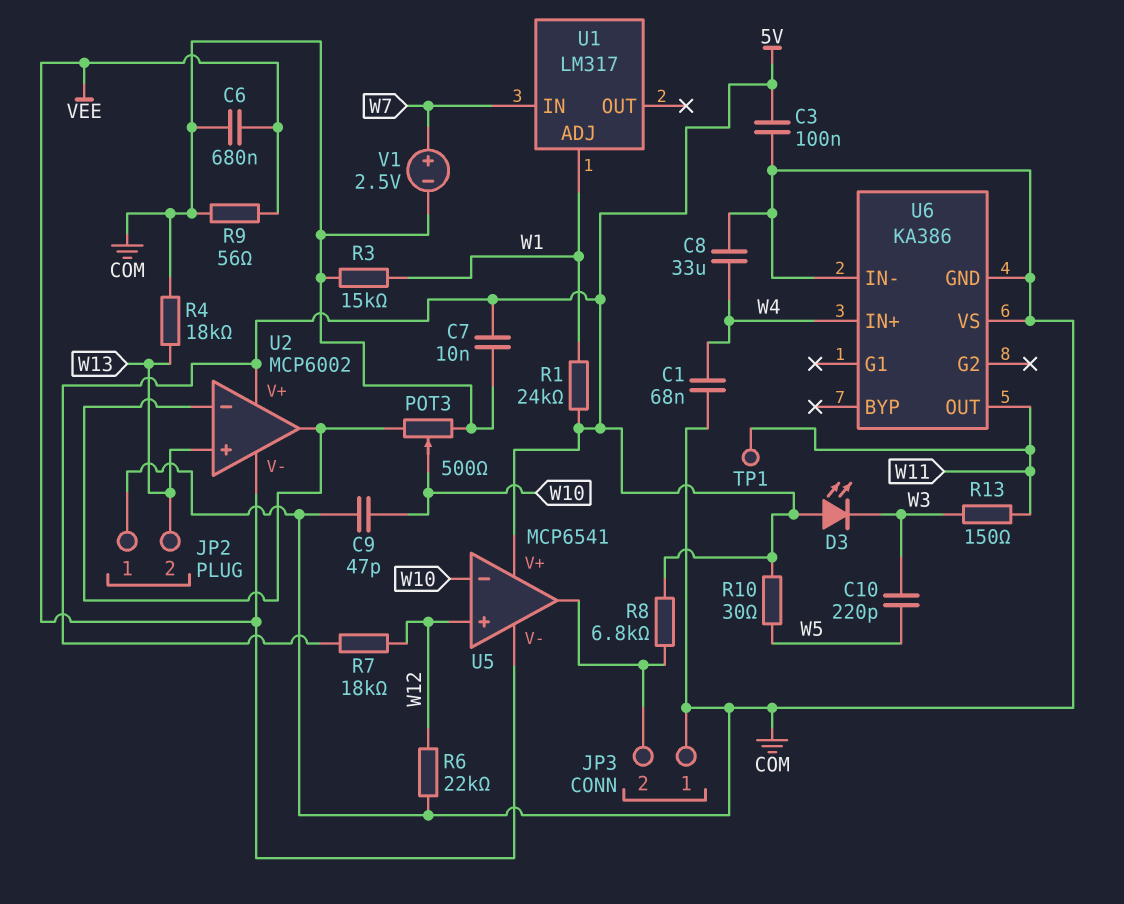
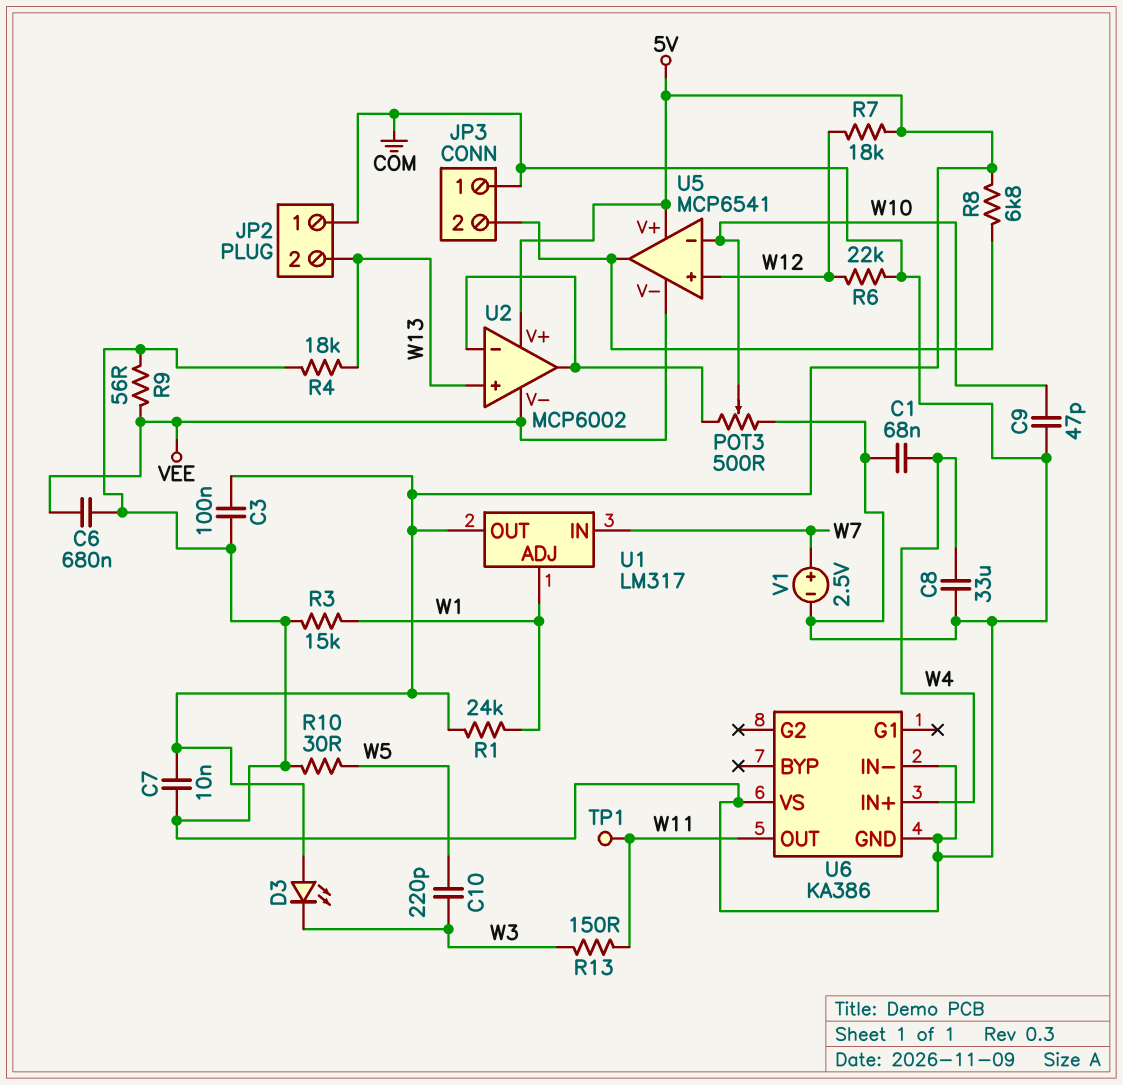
R10: 30 (5V, W5) -> 30 (COM, W5)
U1 pin OUT: none -> 5V

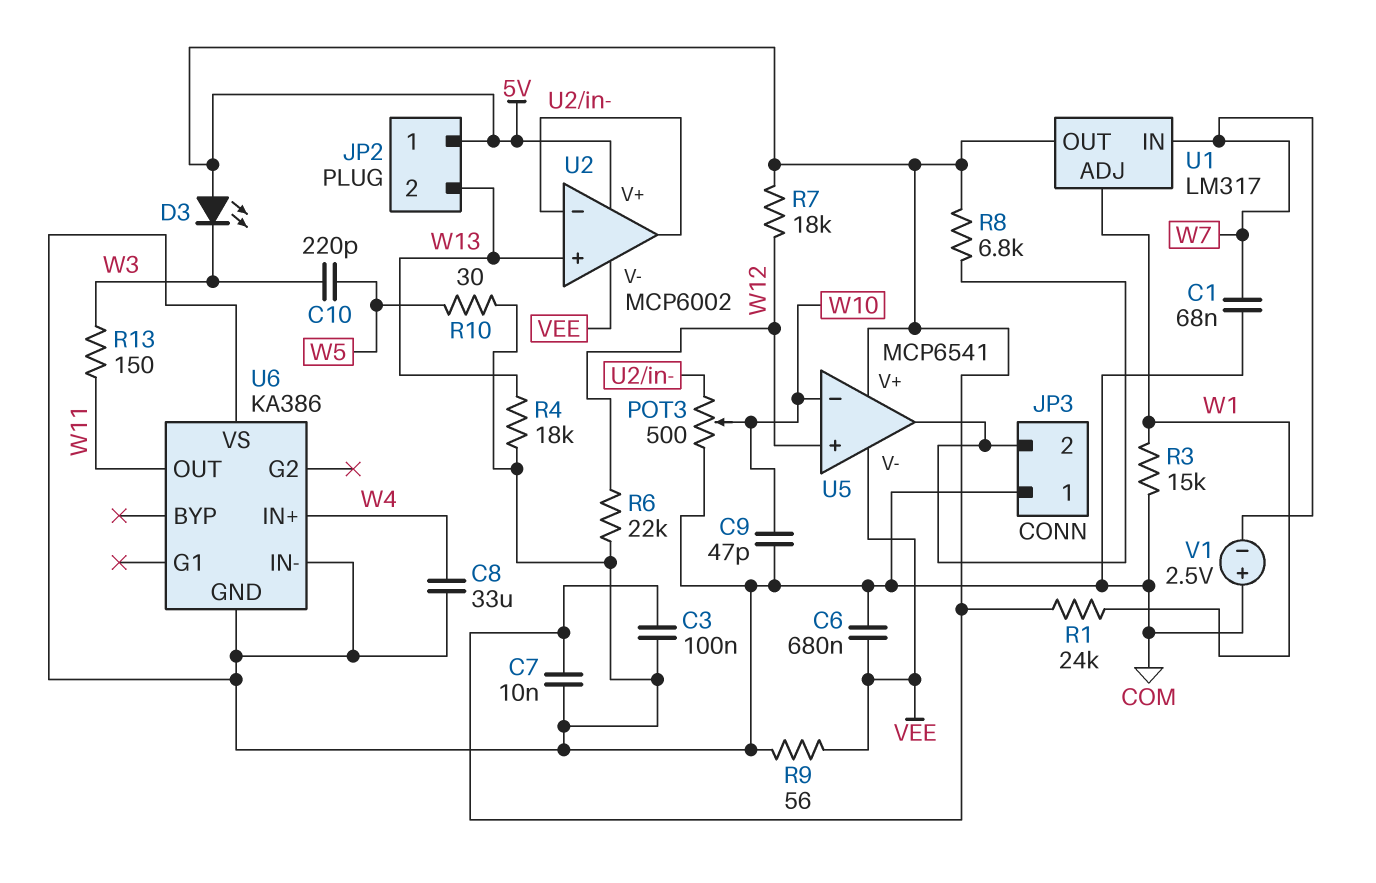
C1: 68nF (COM, W4) -> 68nF (COM, W7)
JP2 pin 1: COM -> 5V
TP1: test point (W11) -> none
V1: 2.5V (plus W7, minus COM) -> 2.5V (plus COM, minus W7)

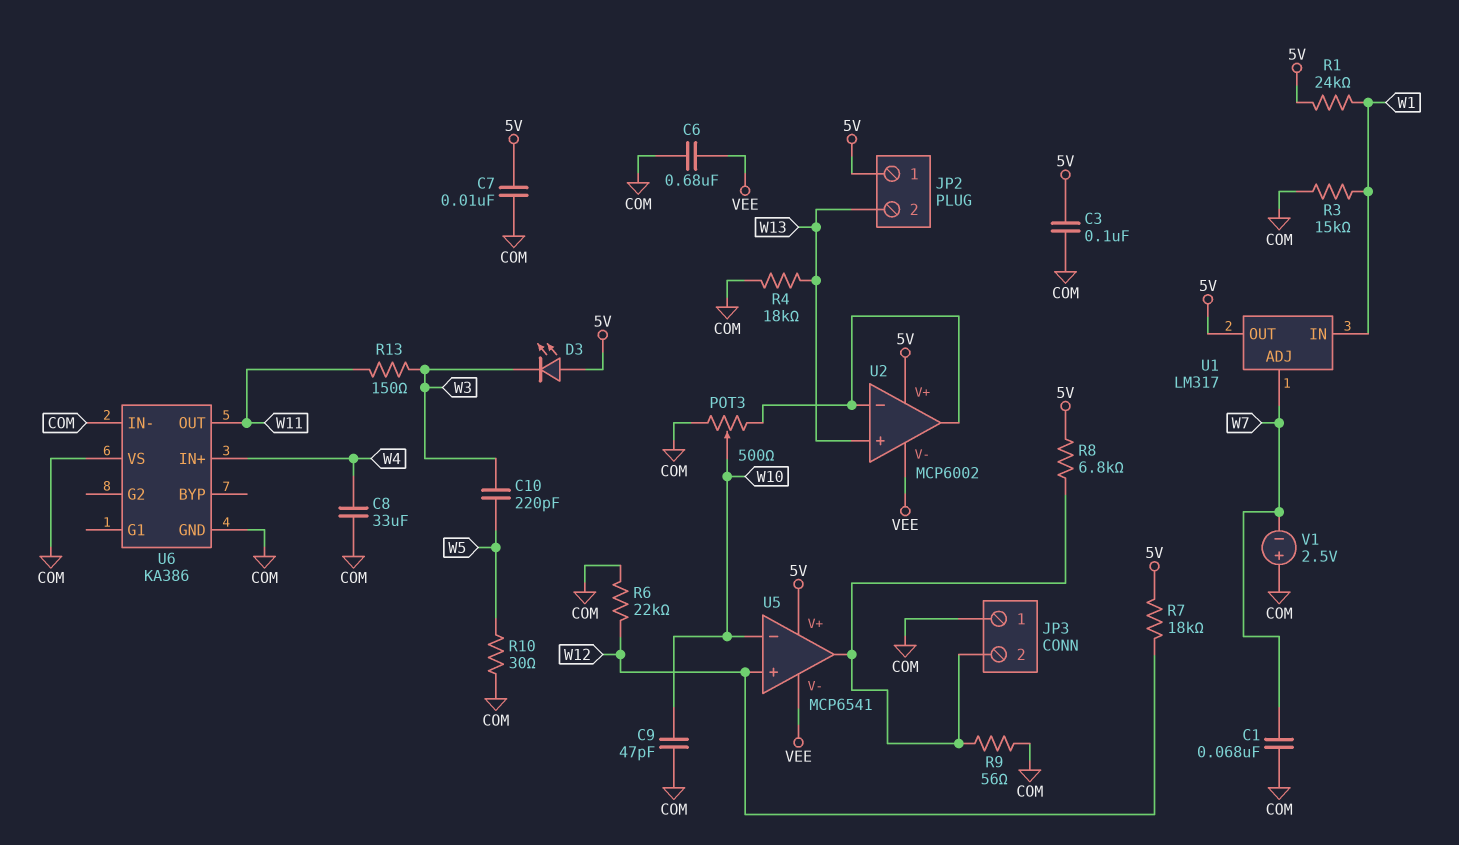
R9: 56 (COM, VEE) -> 56 (COM, JP3/2)
U1 pin ADJ: W1 -> W7
U1 pin IN: W7 -> W1

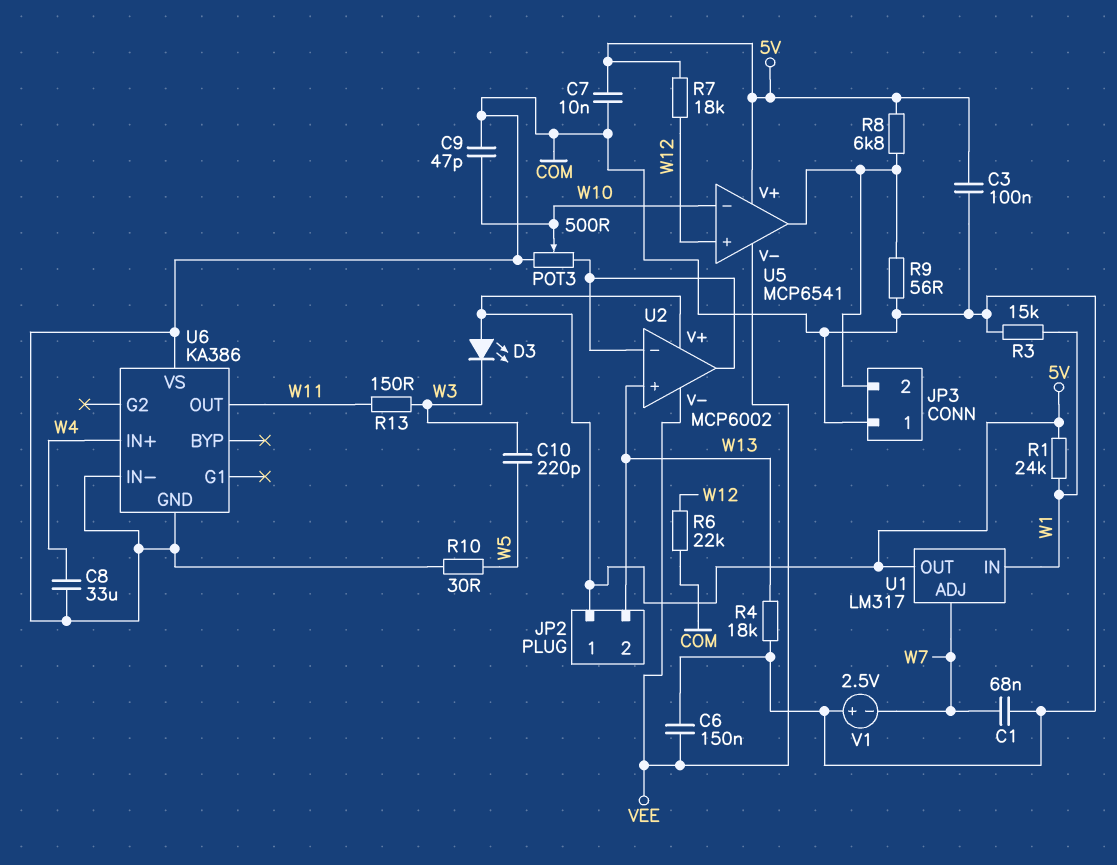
C6: 680nF (COM, VEE) -> 150nF (COM, VEE)

